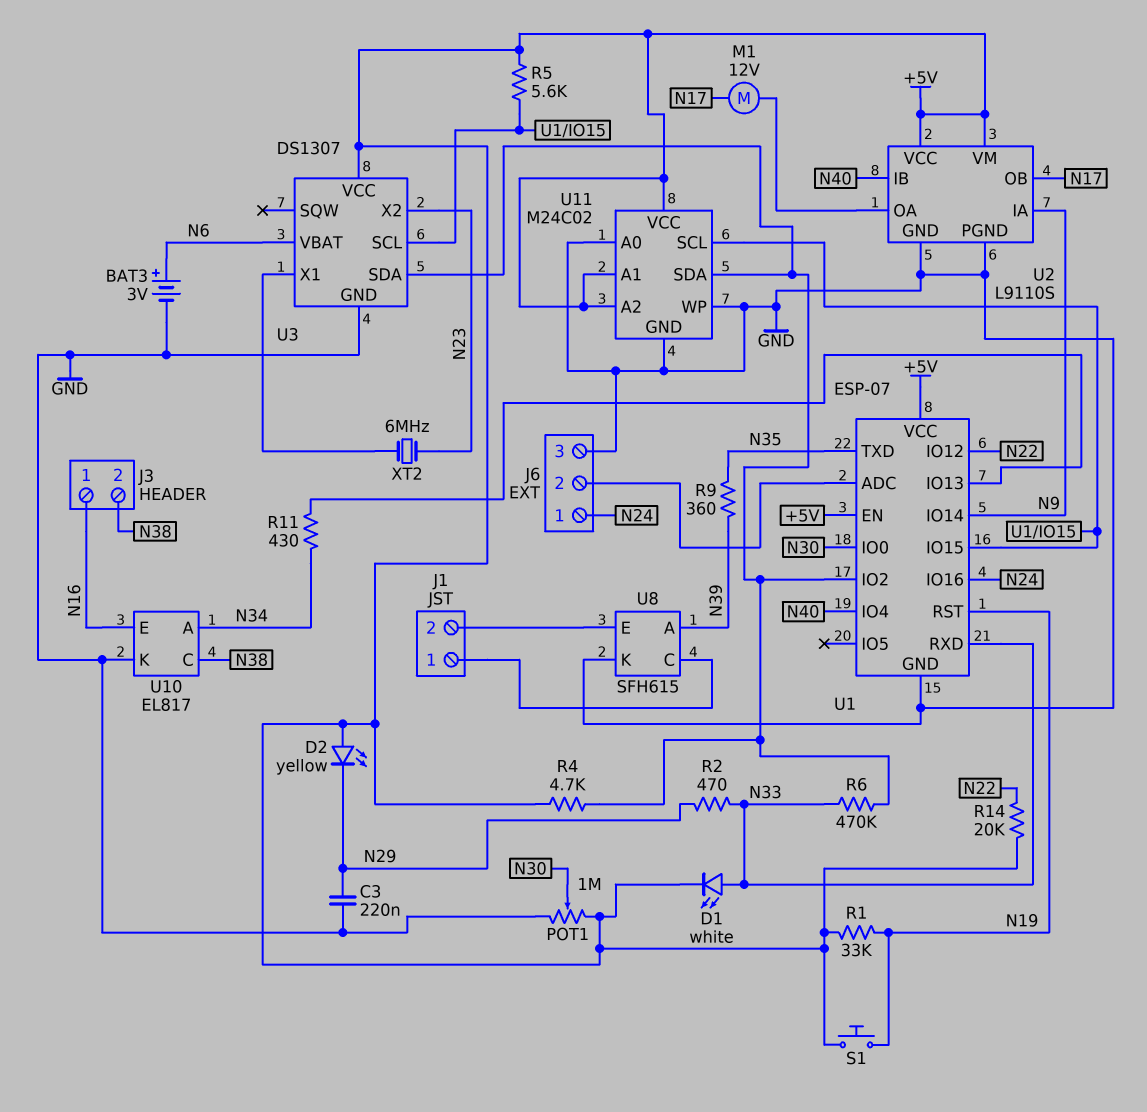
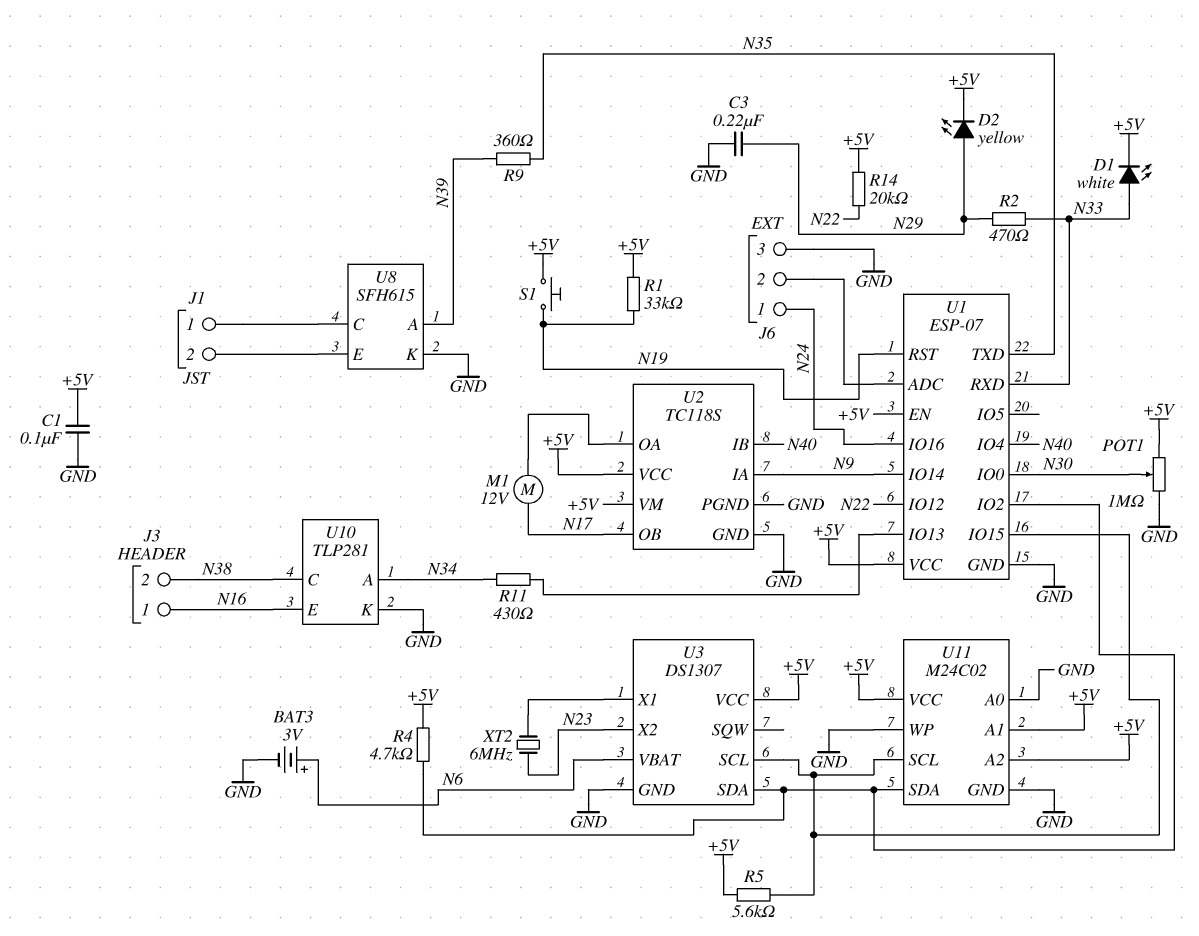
C1: none -> 100nF (+5V, GND)
D2: LED yellow (A +5V, K N29) -> LED yellow (A N29, K +5V)
R6: 470k (N33, U1/IO2) -> none
U2: L9110S -> TC118S
U10: EL817 -> TLP281

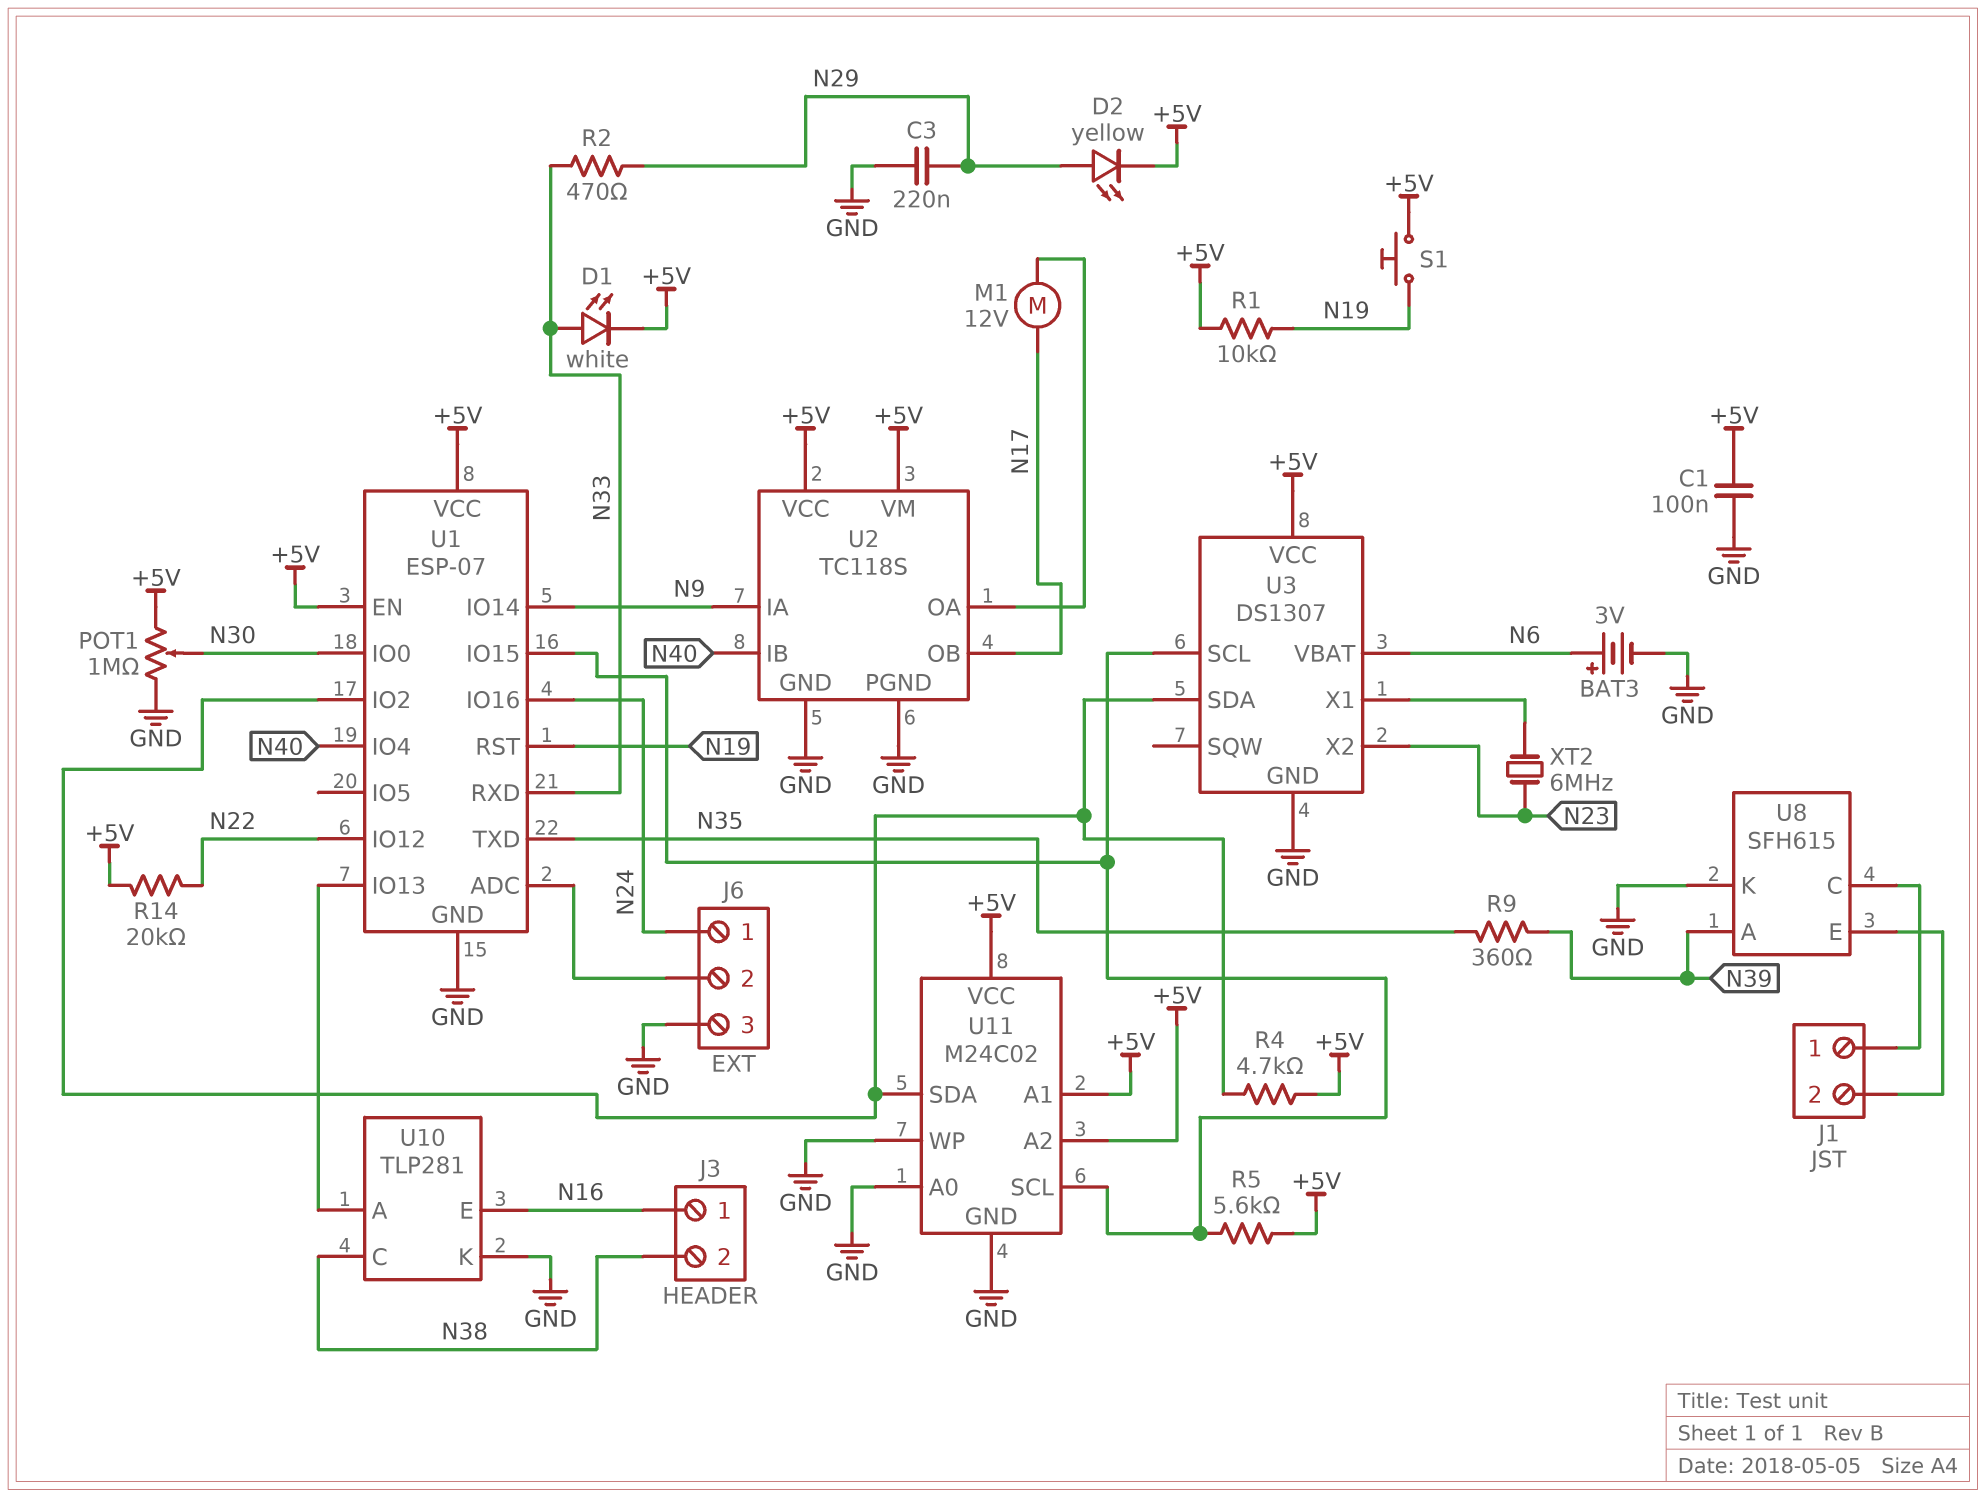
R1: 33k (+5V, N19) -> 10k (+5V, N19)
R11: 430 (N34, U1/IO13) -> none
U10 pin A: N34 -> U1/IO13

